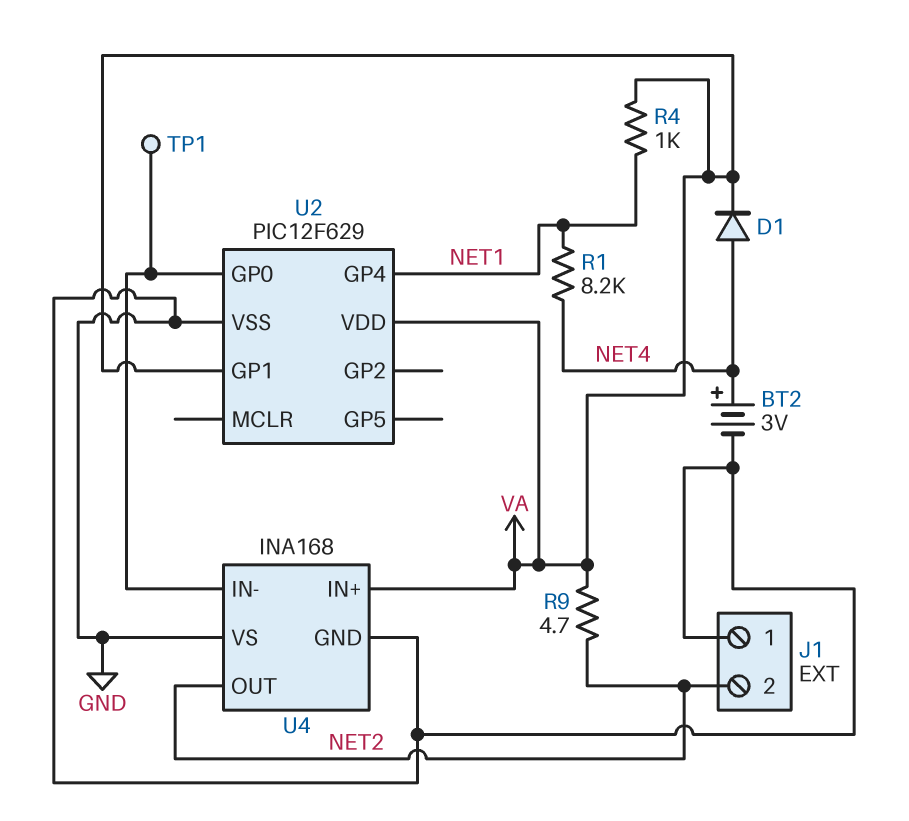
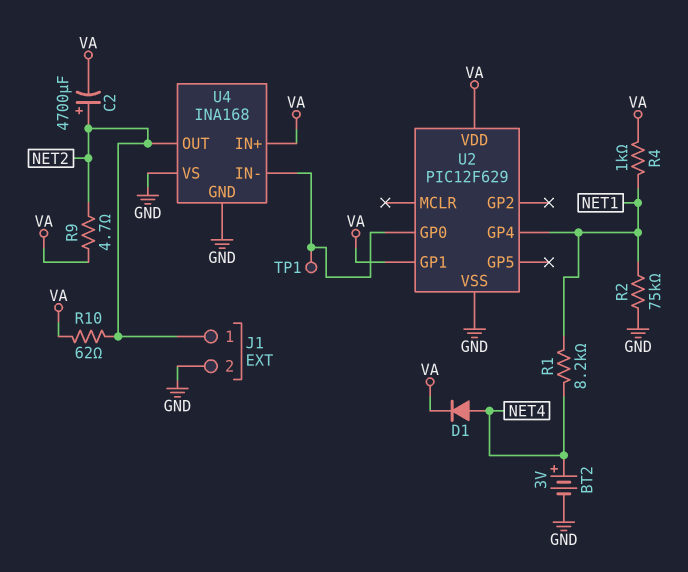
C2: none -> 4700uF (plus NET2, minus VA)
J1 pin 1: GND -> NET2
J1 pin 2: NET2 -> GND
R2: none -> 75k (GND, NET1)
R10: none -> 62 (NET2, VA)

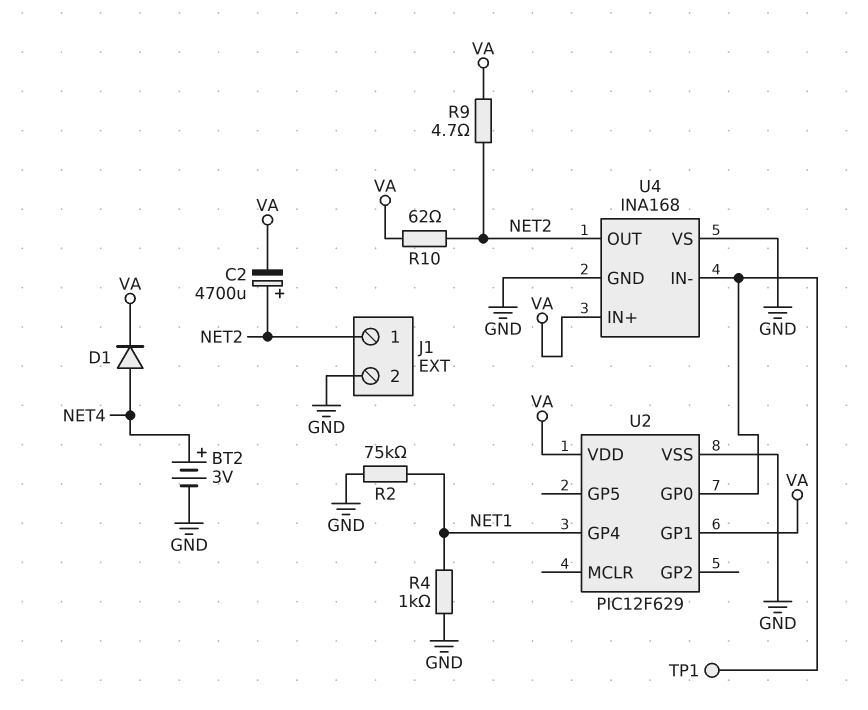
R1: 8.2k (NET1, NET4) -> none
R4: 1k (NET1, VA) -> 1k (GND, NET1)

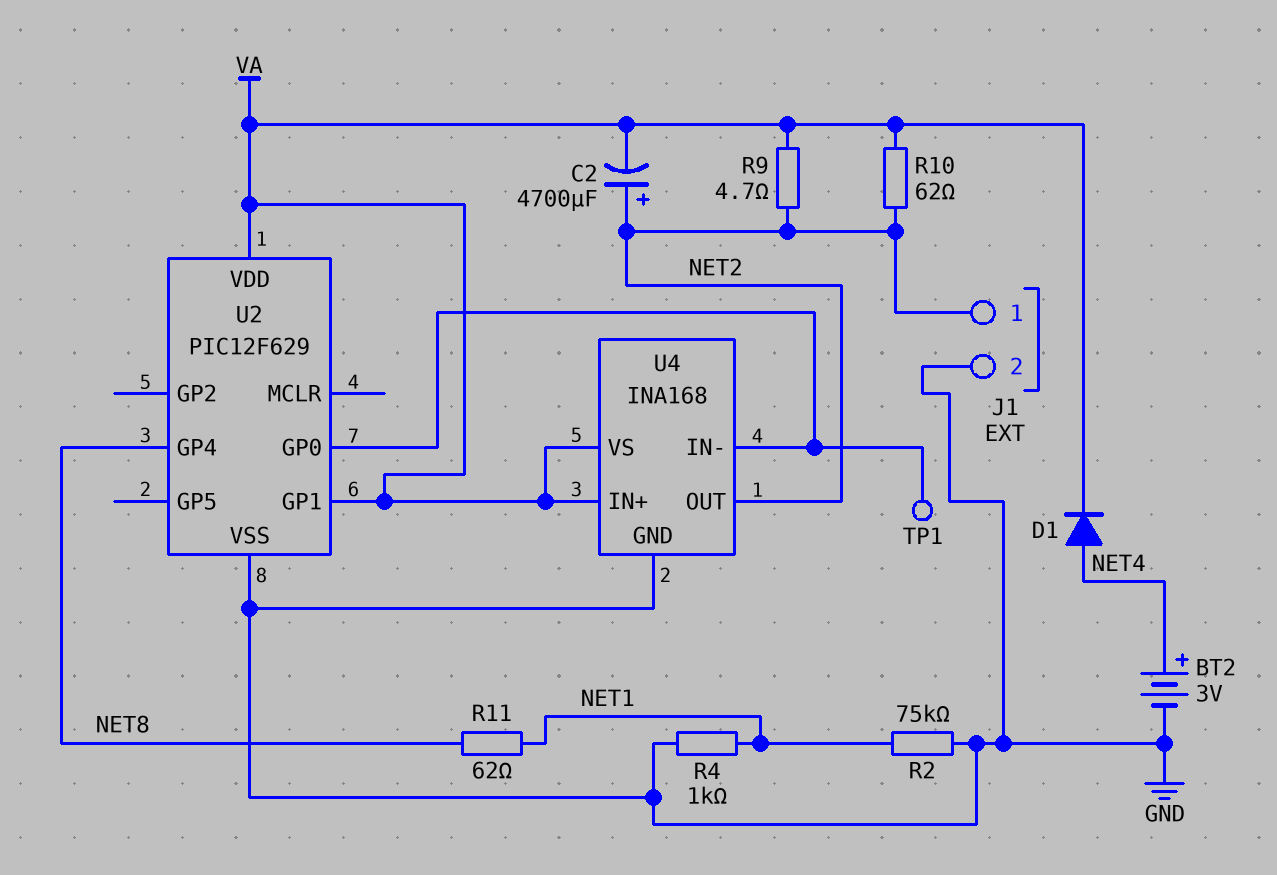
R11: none -> 62 (NET1, NET8)
U2 pin GP4: NET1 -> NET8
U4 pin VS: GND -> VA

